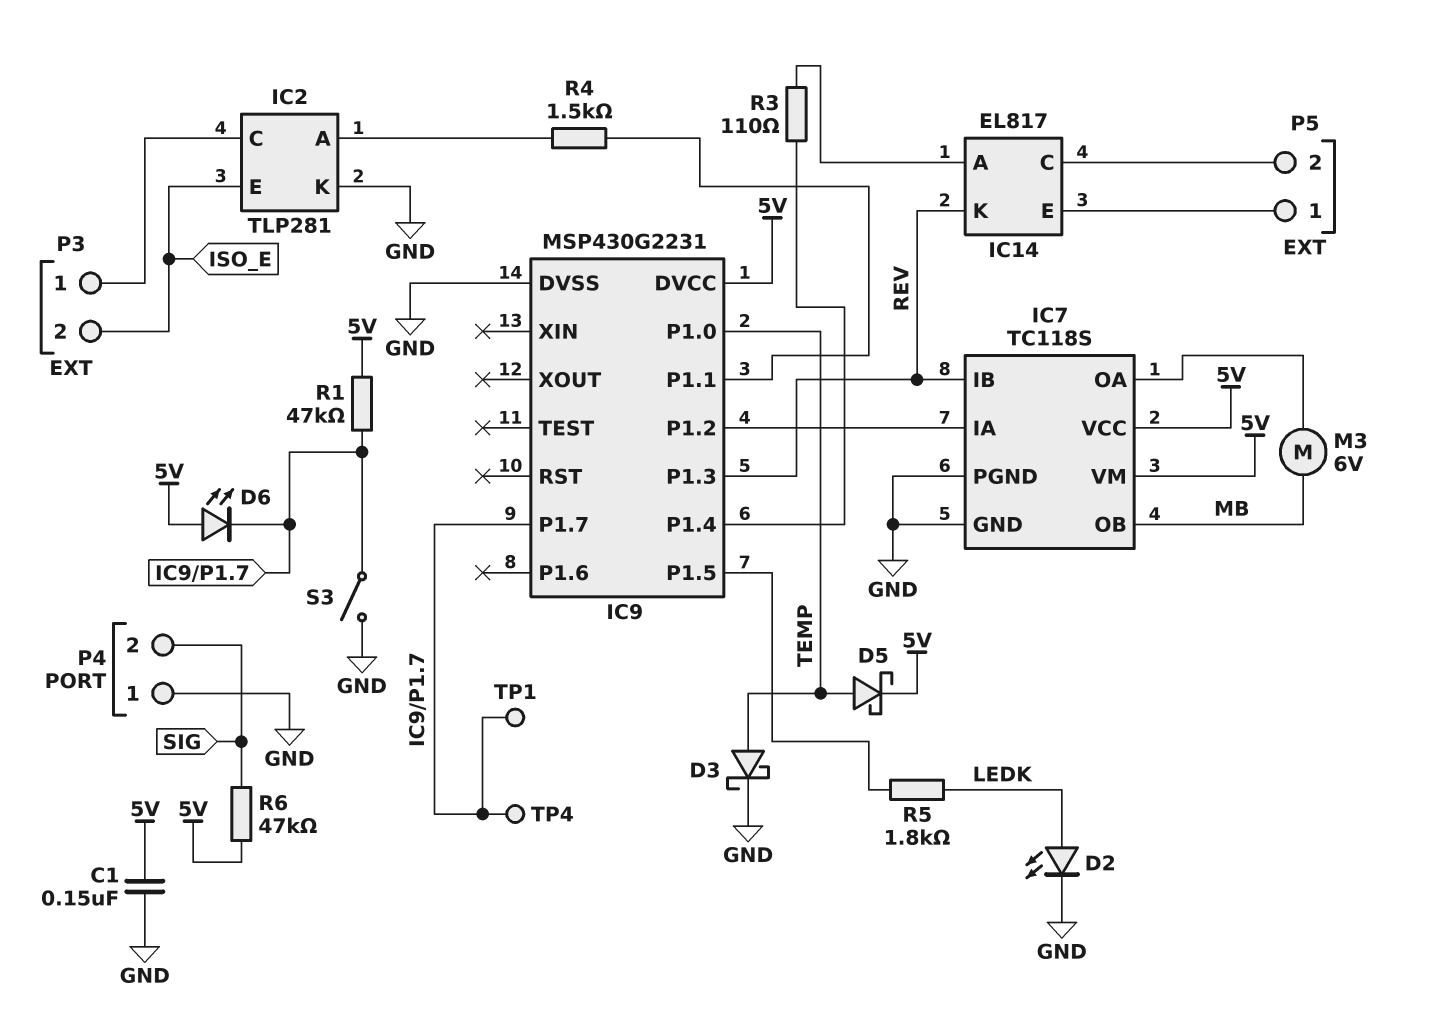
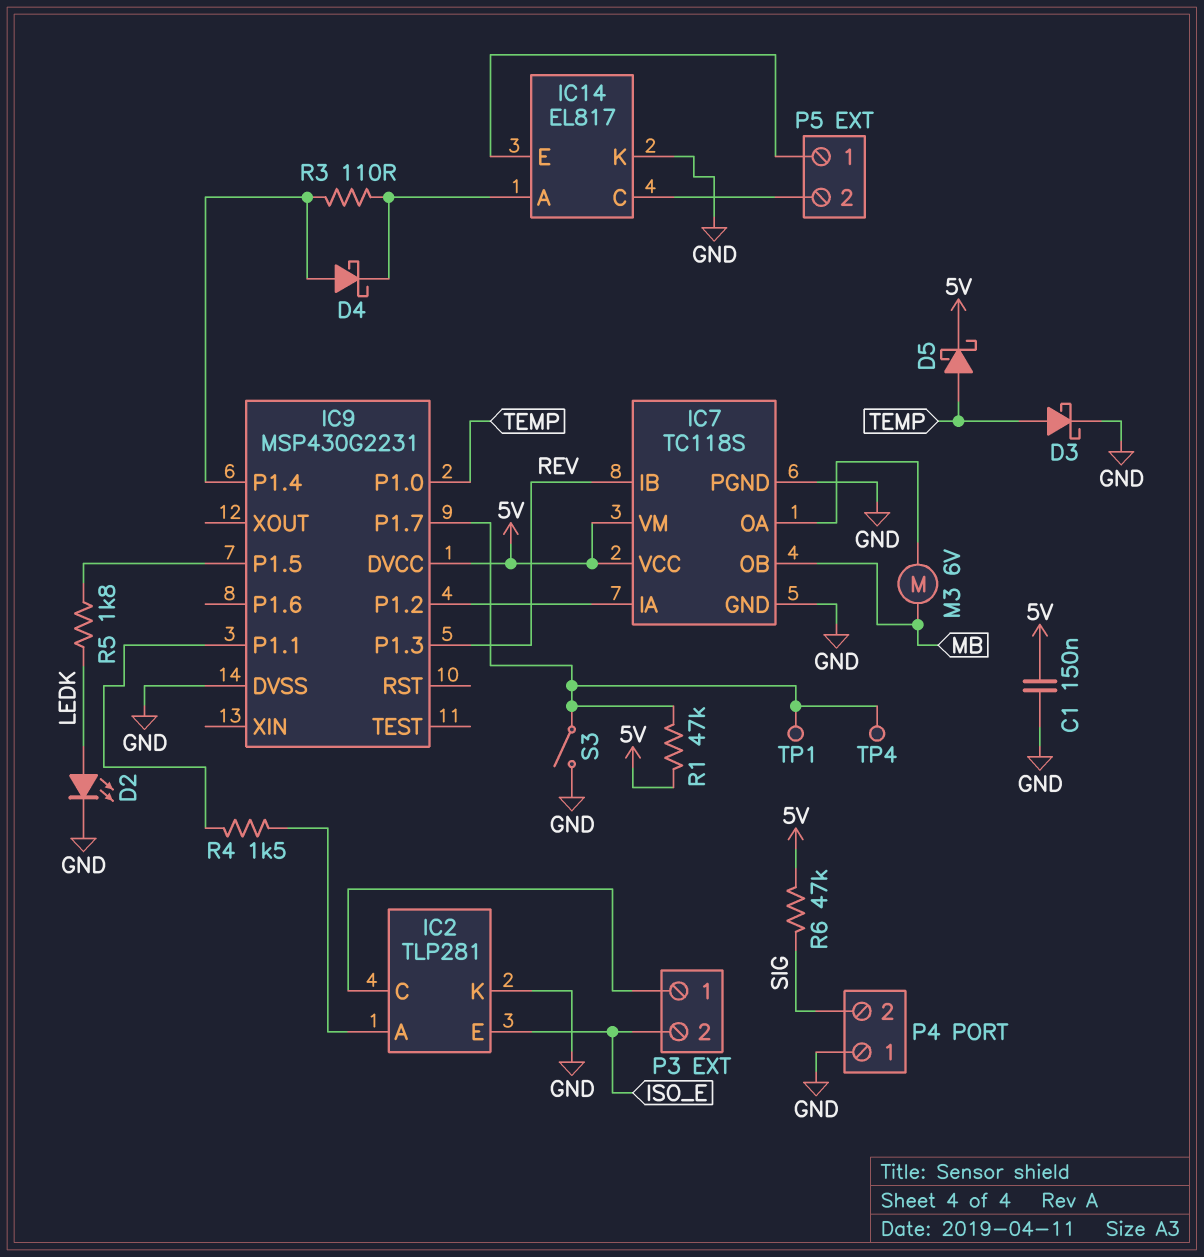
D4: none -> schottky (A IC9/P1.4, K IC14/A)
D6: LED (A 5V, K IC9/P1.7) -> none
IC14 pin K: REV -> GND

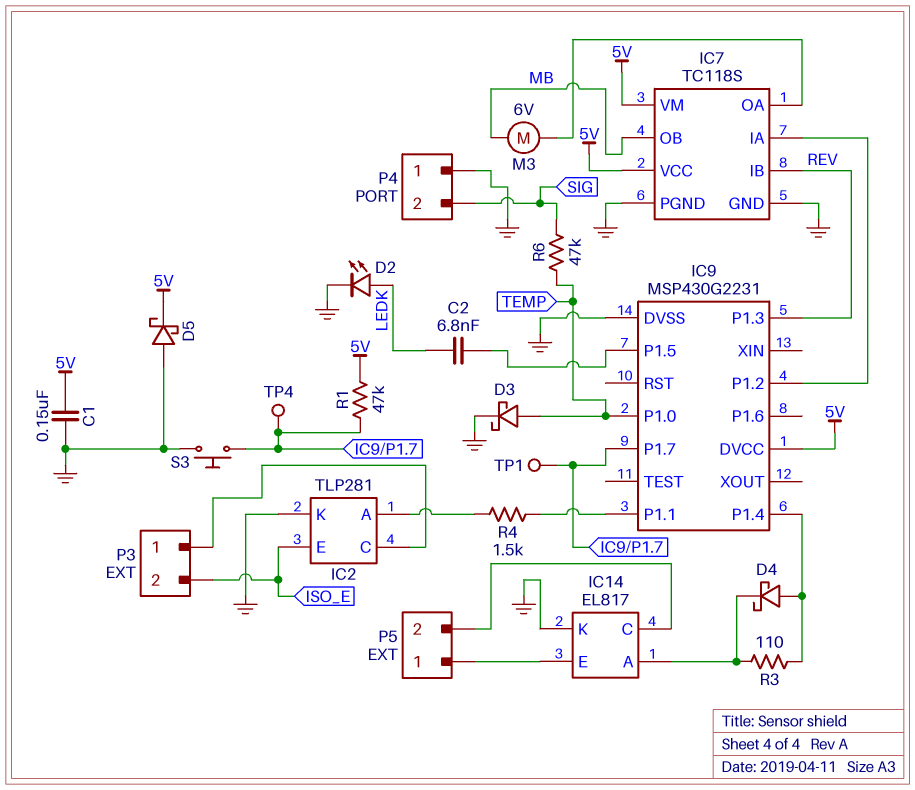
C2: none -> 6.8nF (IC9/P1.5, LEDK)
D5: schottky (A TEMP, K 5V) -> schottky (A GND, K 5V)
R5: 1.8k (IC9/P1.5, LEDK) -> none
R6: 47k (5V, SIG) -> 47k (SIG, TEMP)
S3: switch (GND, IC9/P1.7) -> button (GND, IC9/P1.7)

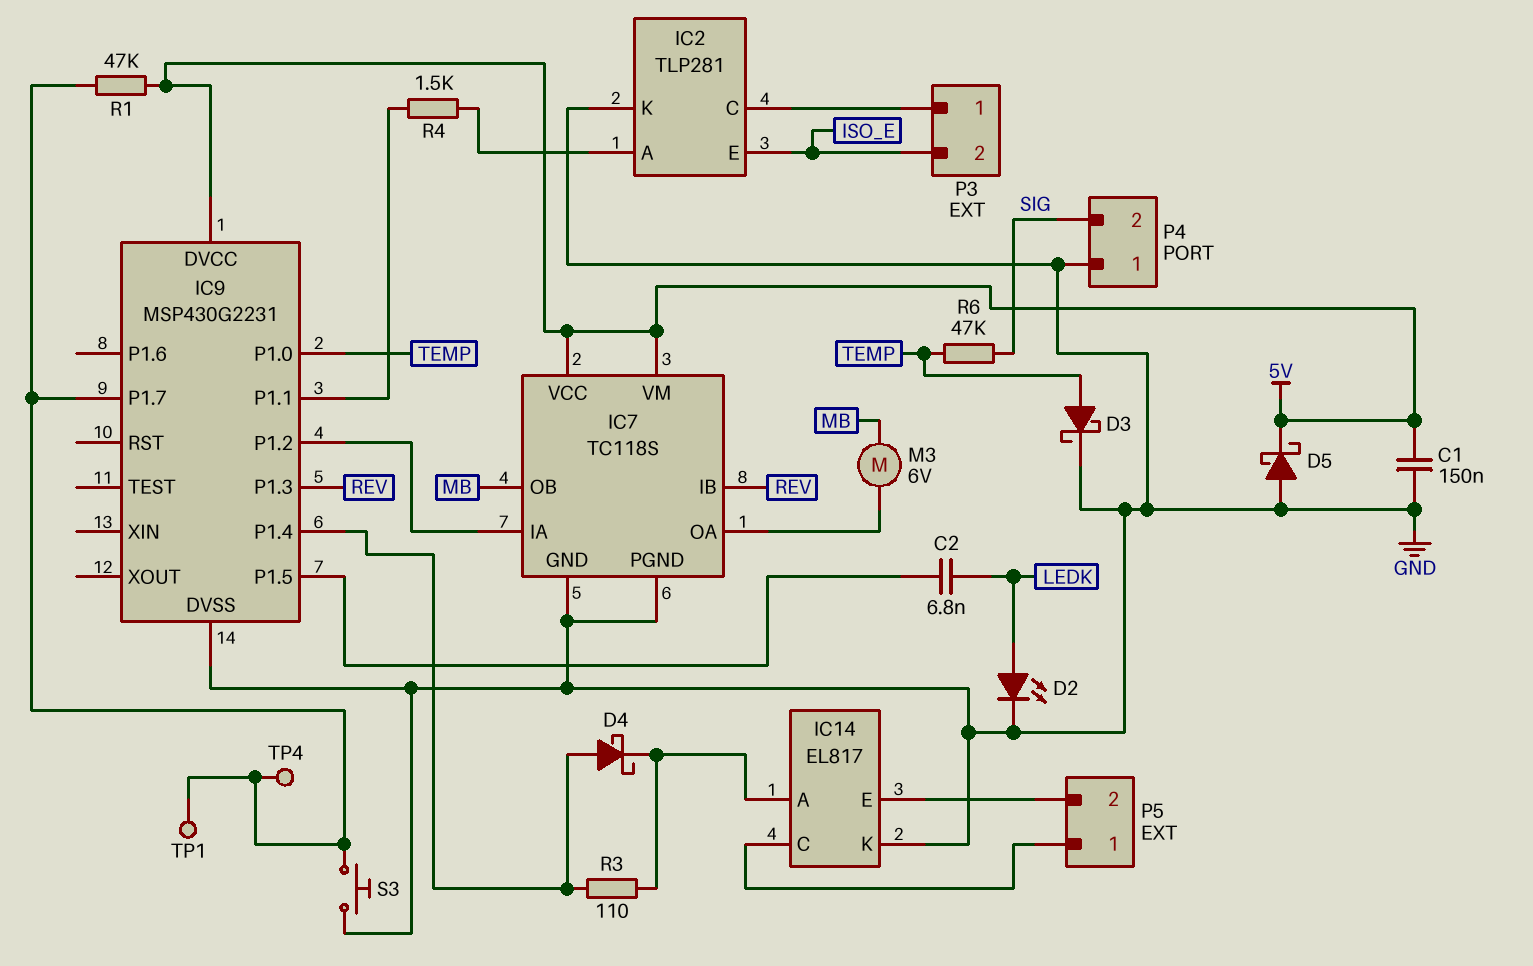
P5 pin 1: IC14/E -> IC14/C
P5 pin 2: IC14/C -> IC14/E

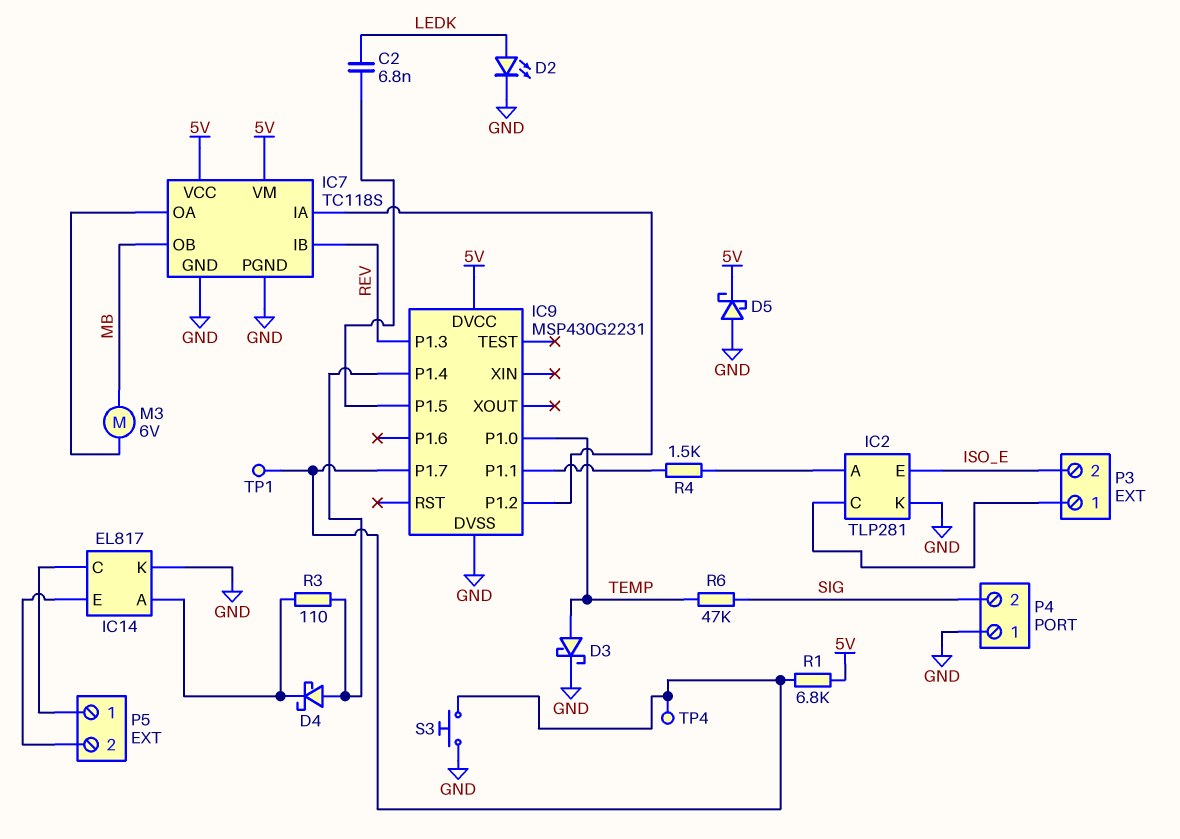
C1: 150nF (5V, GND) -> none
R1: 47k (5V, IC9/P1.7) -> 6.8k (5V, IC9/P1.7)

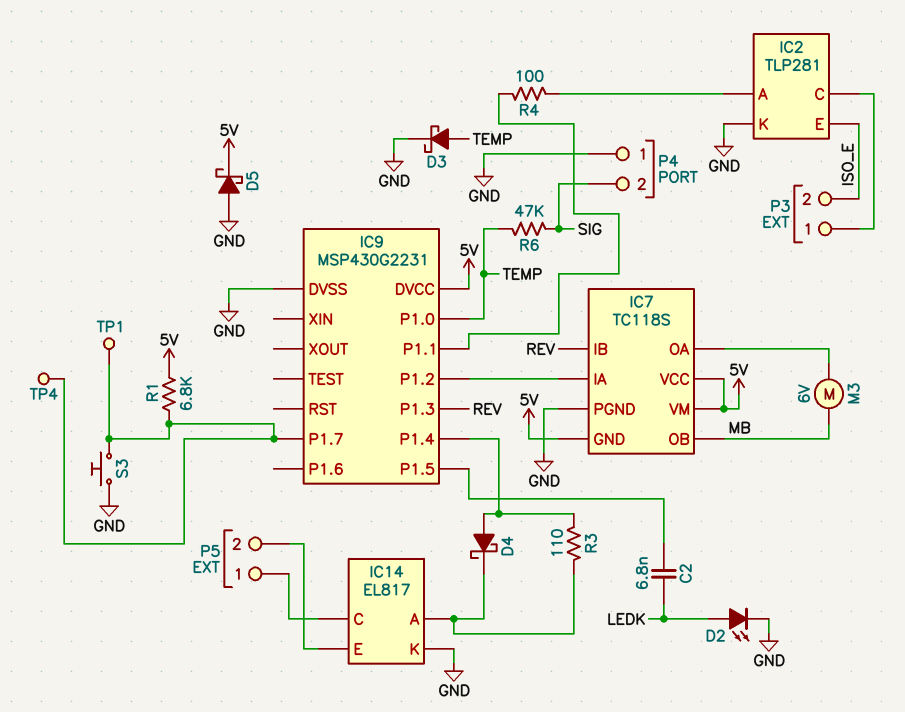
IC7 pin GND: GND -> 5V
R4: 1.5k (IC2/A, IC9/P1.1) -> 100 (IC2/A, IC9/P1.1)

